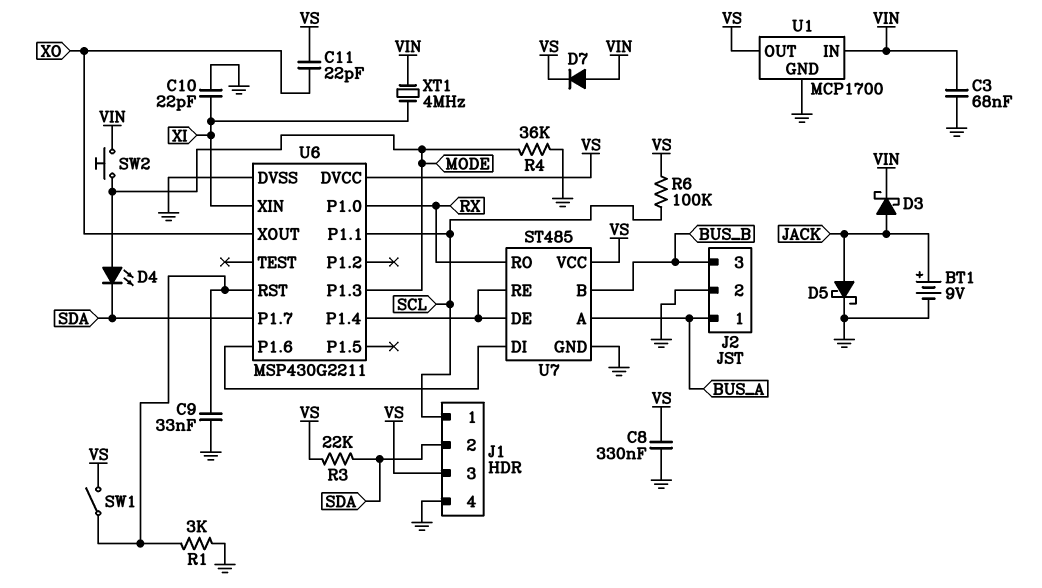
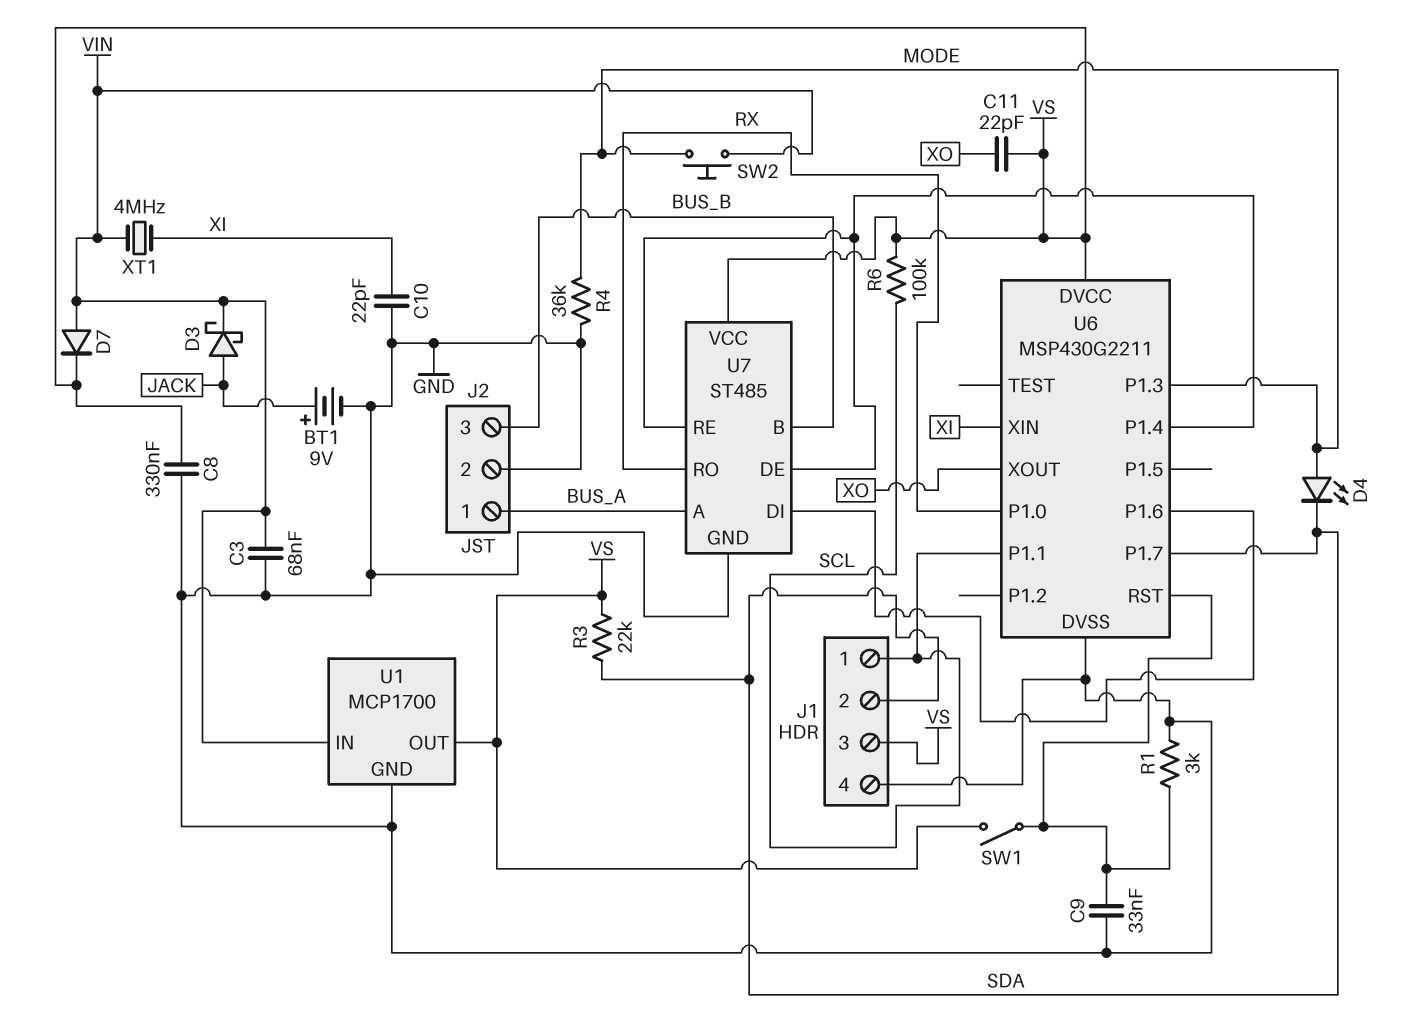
D5: schottky (A JACK, K GND) -> none

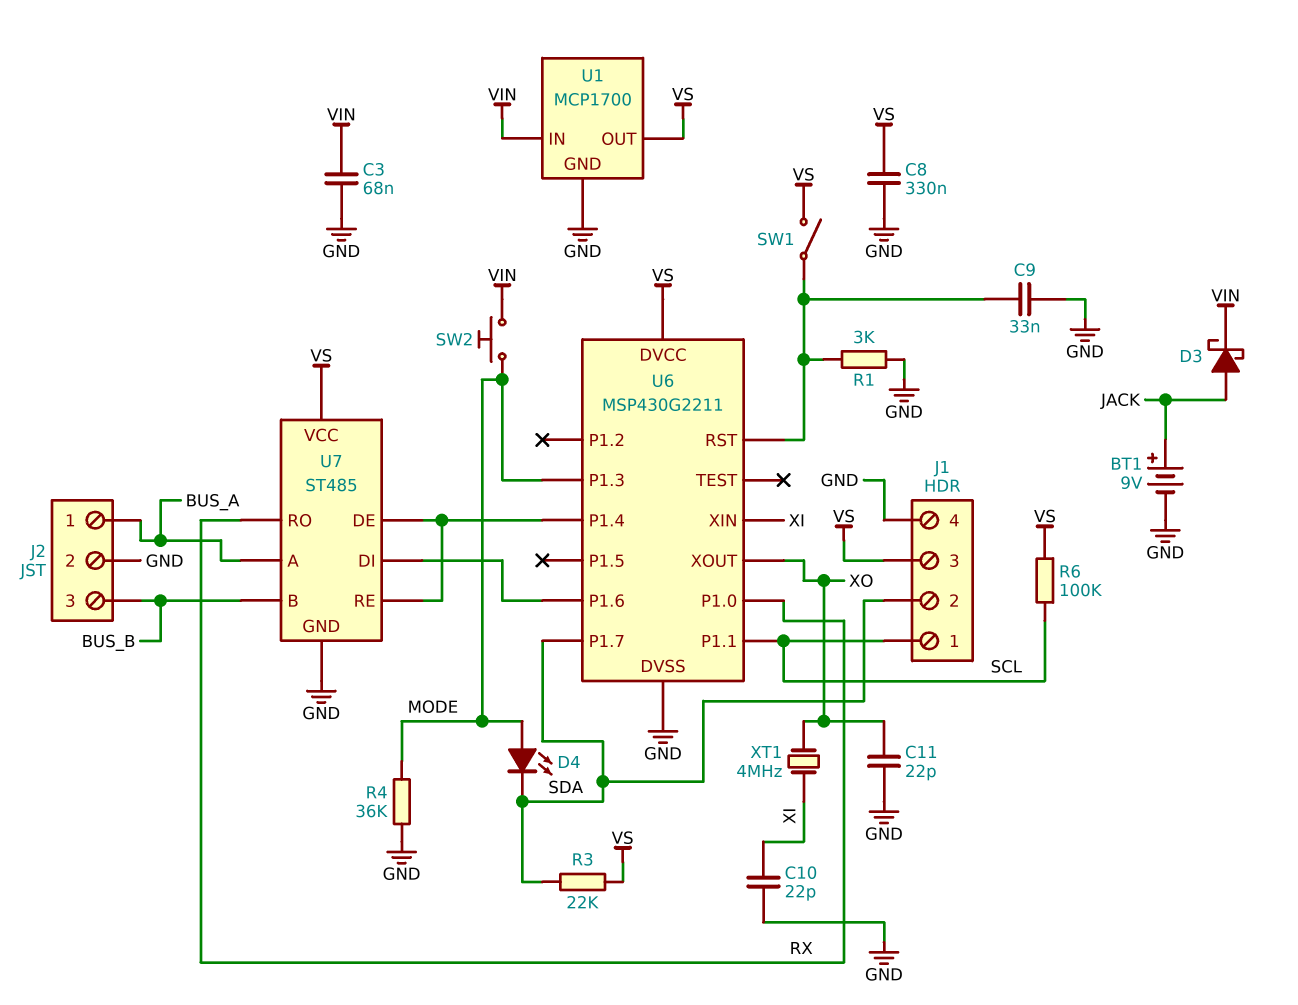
C11: 22pF (VS, XO) -> 22pF (GND, XO)
D7: diode (A VIN, K VS) -> none
XT1: 4MHz (VIN, XI) -> 4MHz (XI, XO)

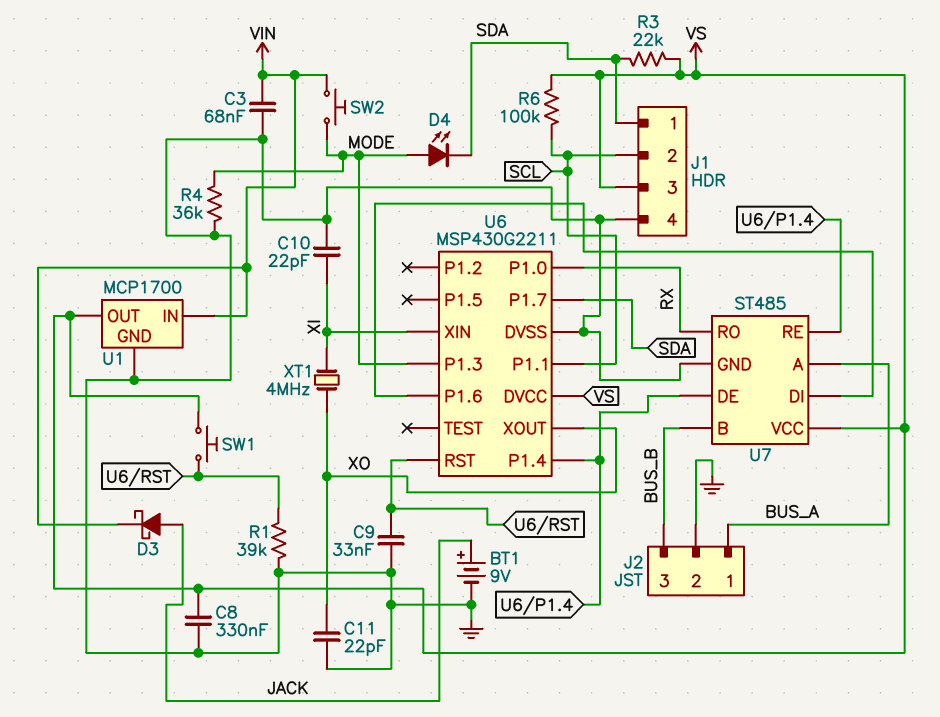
J1 pin 1: SCL -> SDA
J1 pin 2: SDA -> SCL
R1: 3k (GND, U6/RST) -> 39k (GND, U6/RST)
SW1: switch (U6/RST, VS) -> button (U6/RST, VS)

